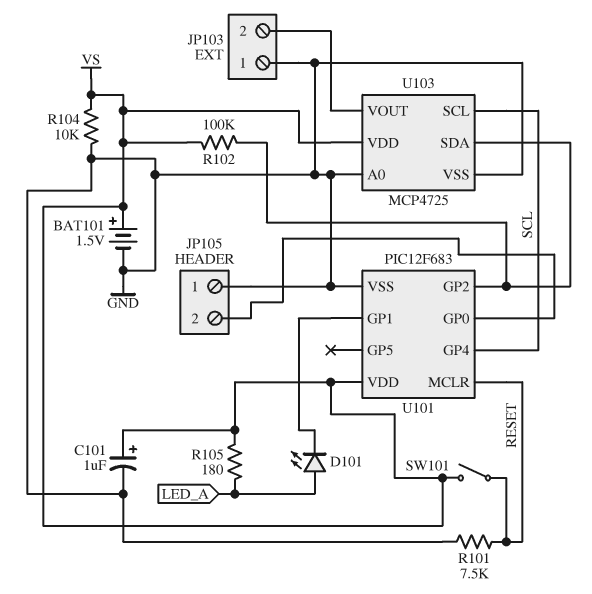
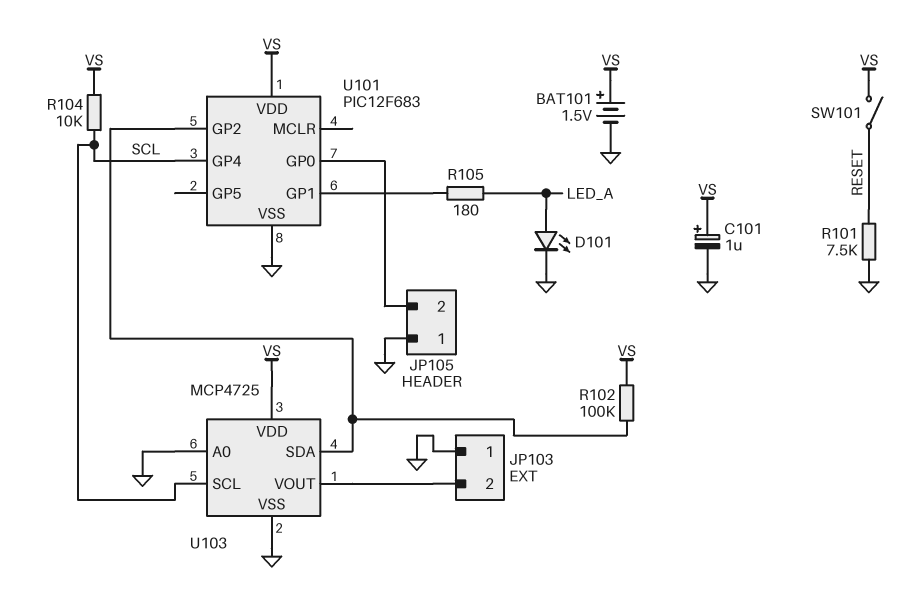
D101: LED (A LED_A, K U101/GP1) -> LED (A LED_A, K GND)
R104: 10k (GND, VS) -> 10k (SCL, VS)
R105: 180 (LED_A, VS) -> 180 (LED_A, U101/GP1)
U101 pin MCLR: RESET -> none

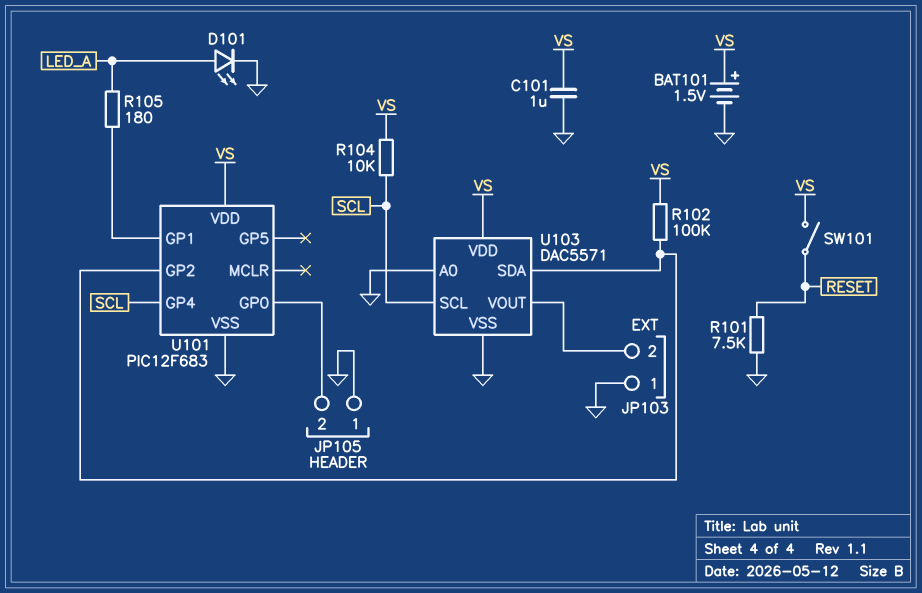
C101: 1uF (plus VS, minus GND) -> 1uF (GND, VS)
U103: MCP4725 -> DAC5571

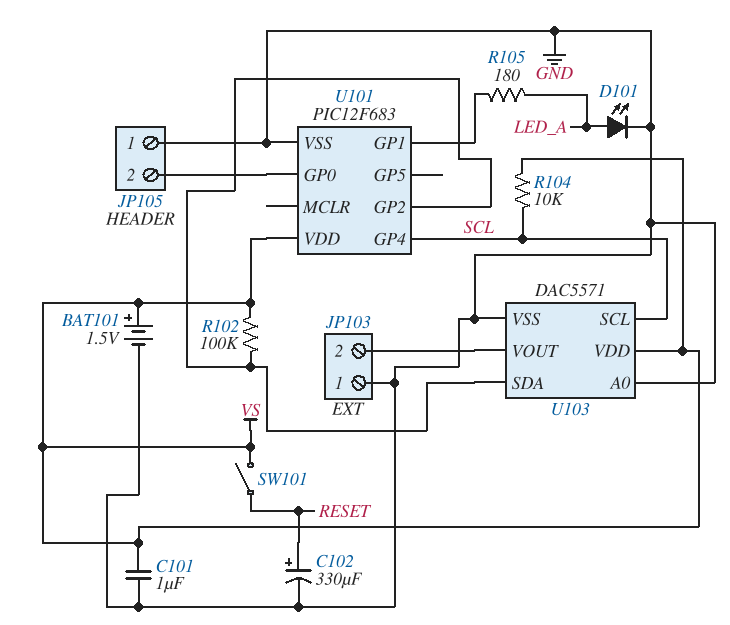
C102: none -> 330uF (plus RESET, minus GND)
R101: 7.5k (GND, RESET) -> none

